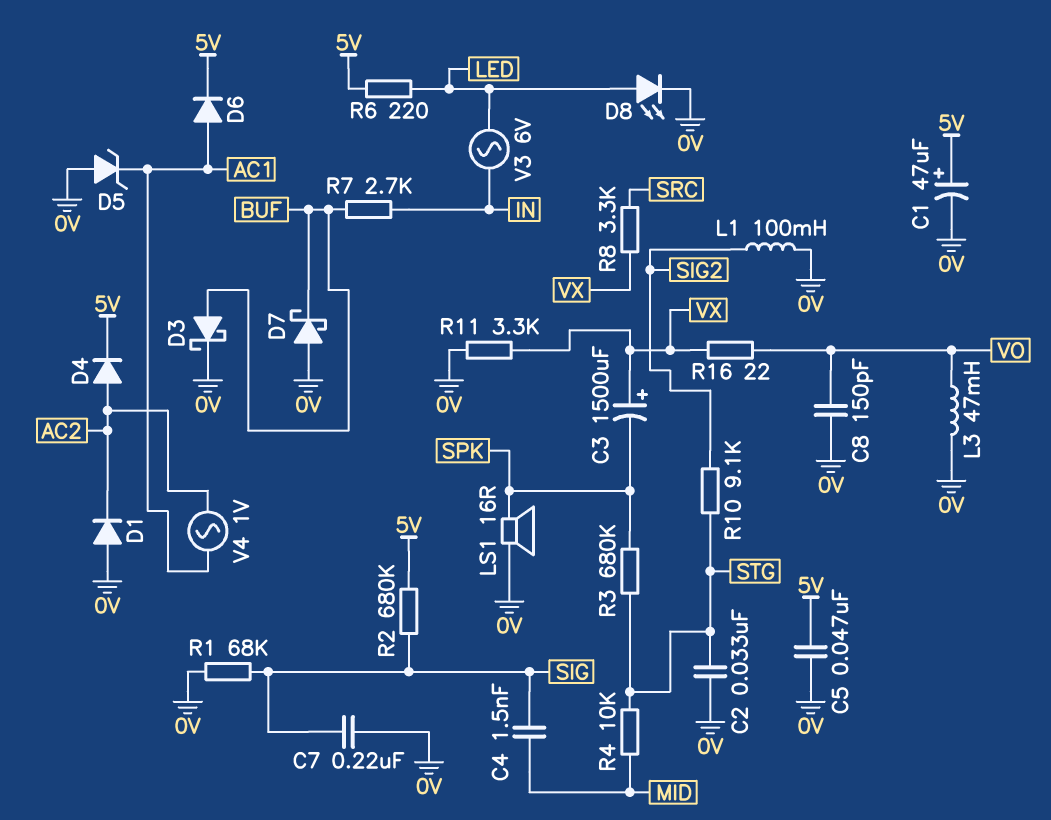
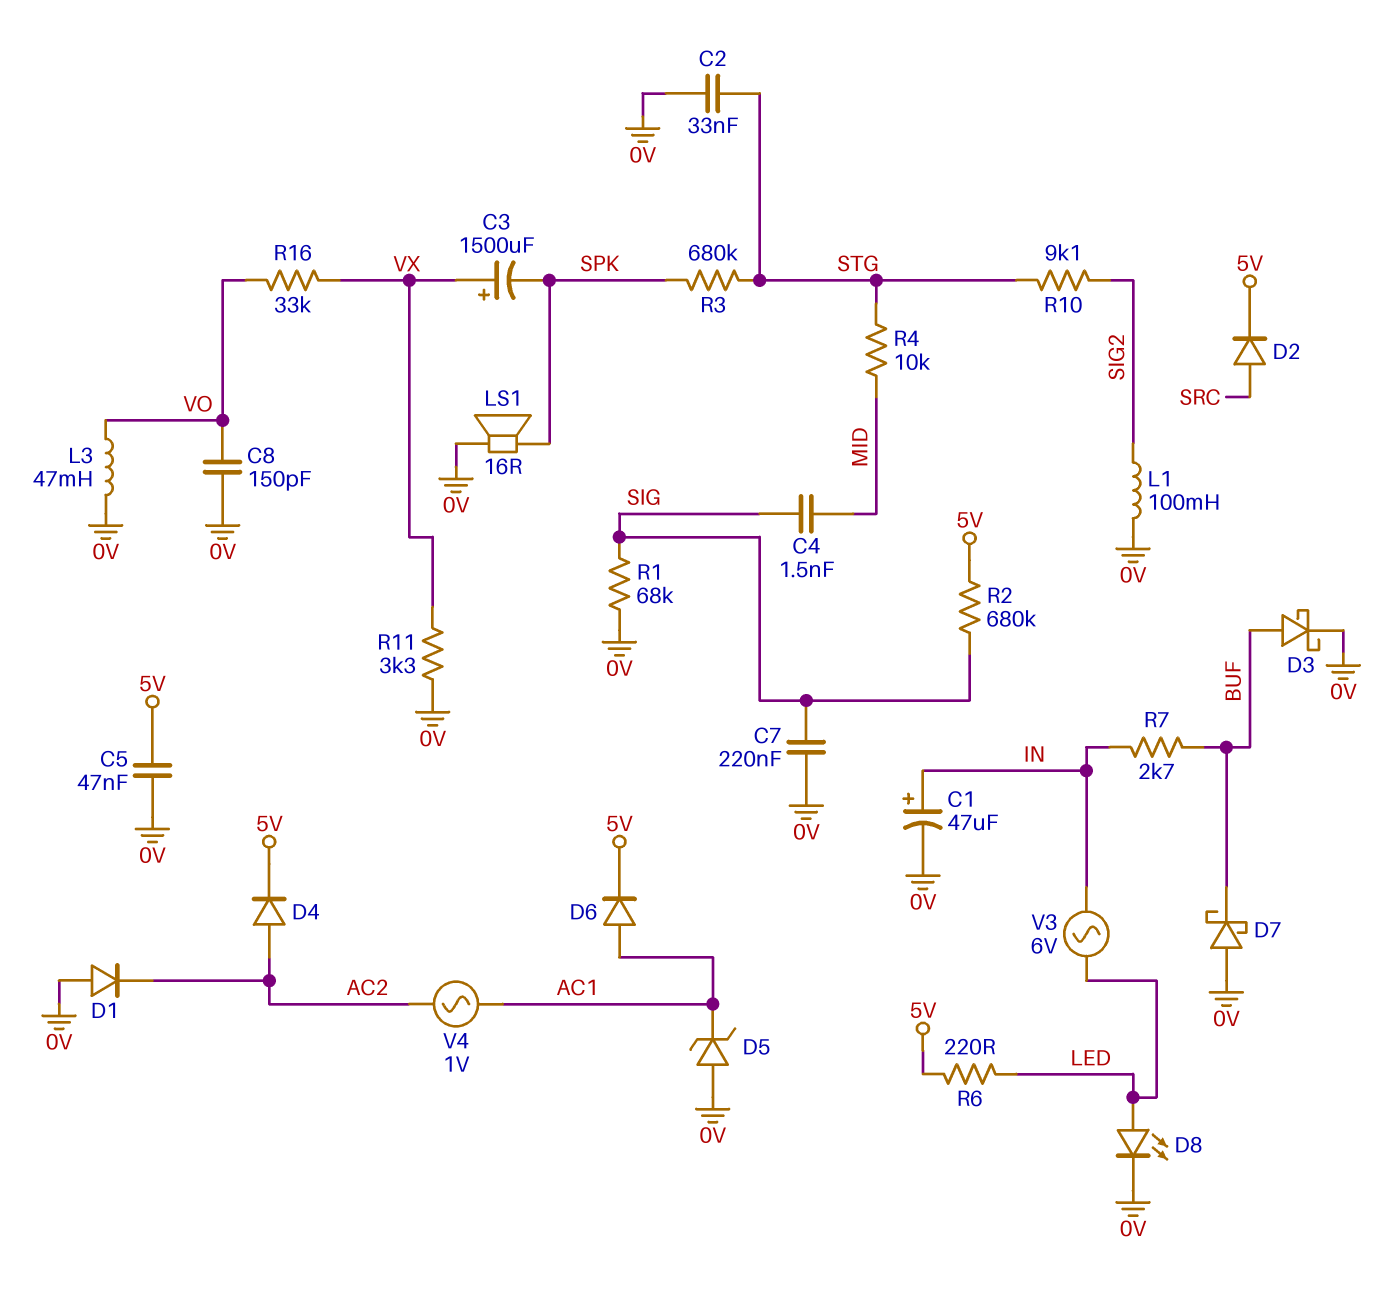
C1: 47uF (plus 5V, minus 0V) -> 47uF (plus IN, minus 0V)
D2: none -> diode (A SRC, K 5V)
R8: 3.3k (SRC, VX) -> none
R16: 22 (VO, VX) -> 33k (VO, VX)

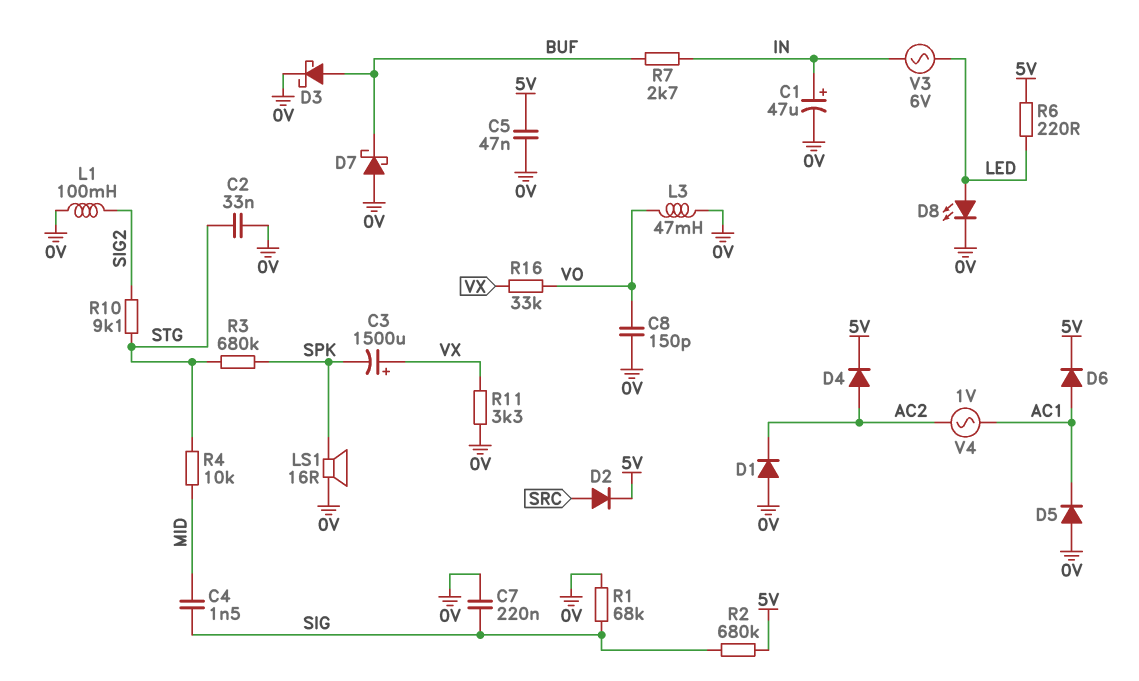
D5: zener (A 0V, K AC1) -> diode (A 0V, K AC1)

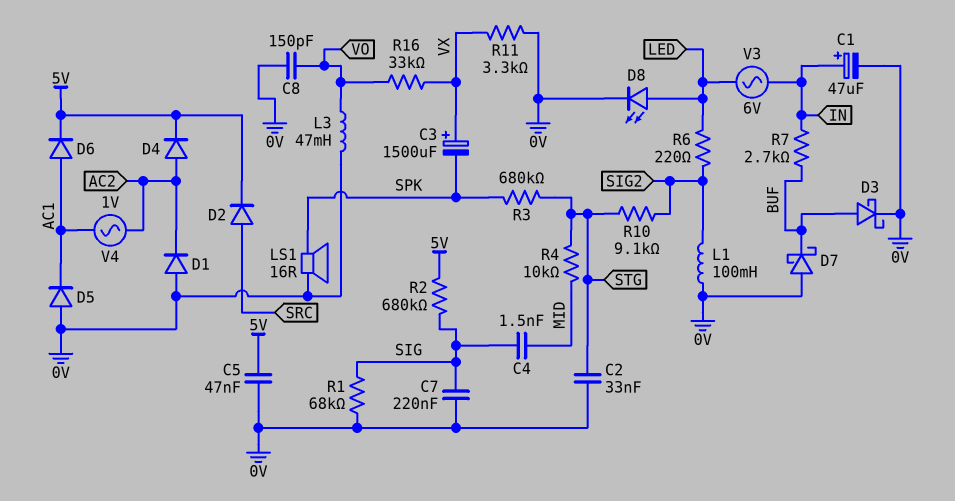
R6: 220 (5V, LED) -> 220 (LED, SIG2)

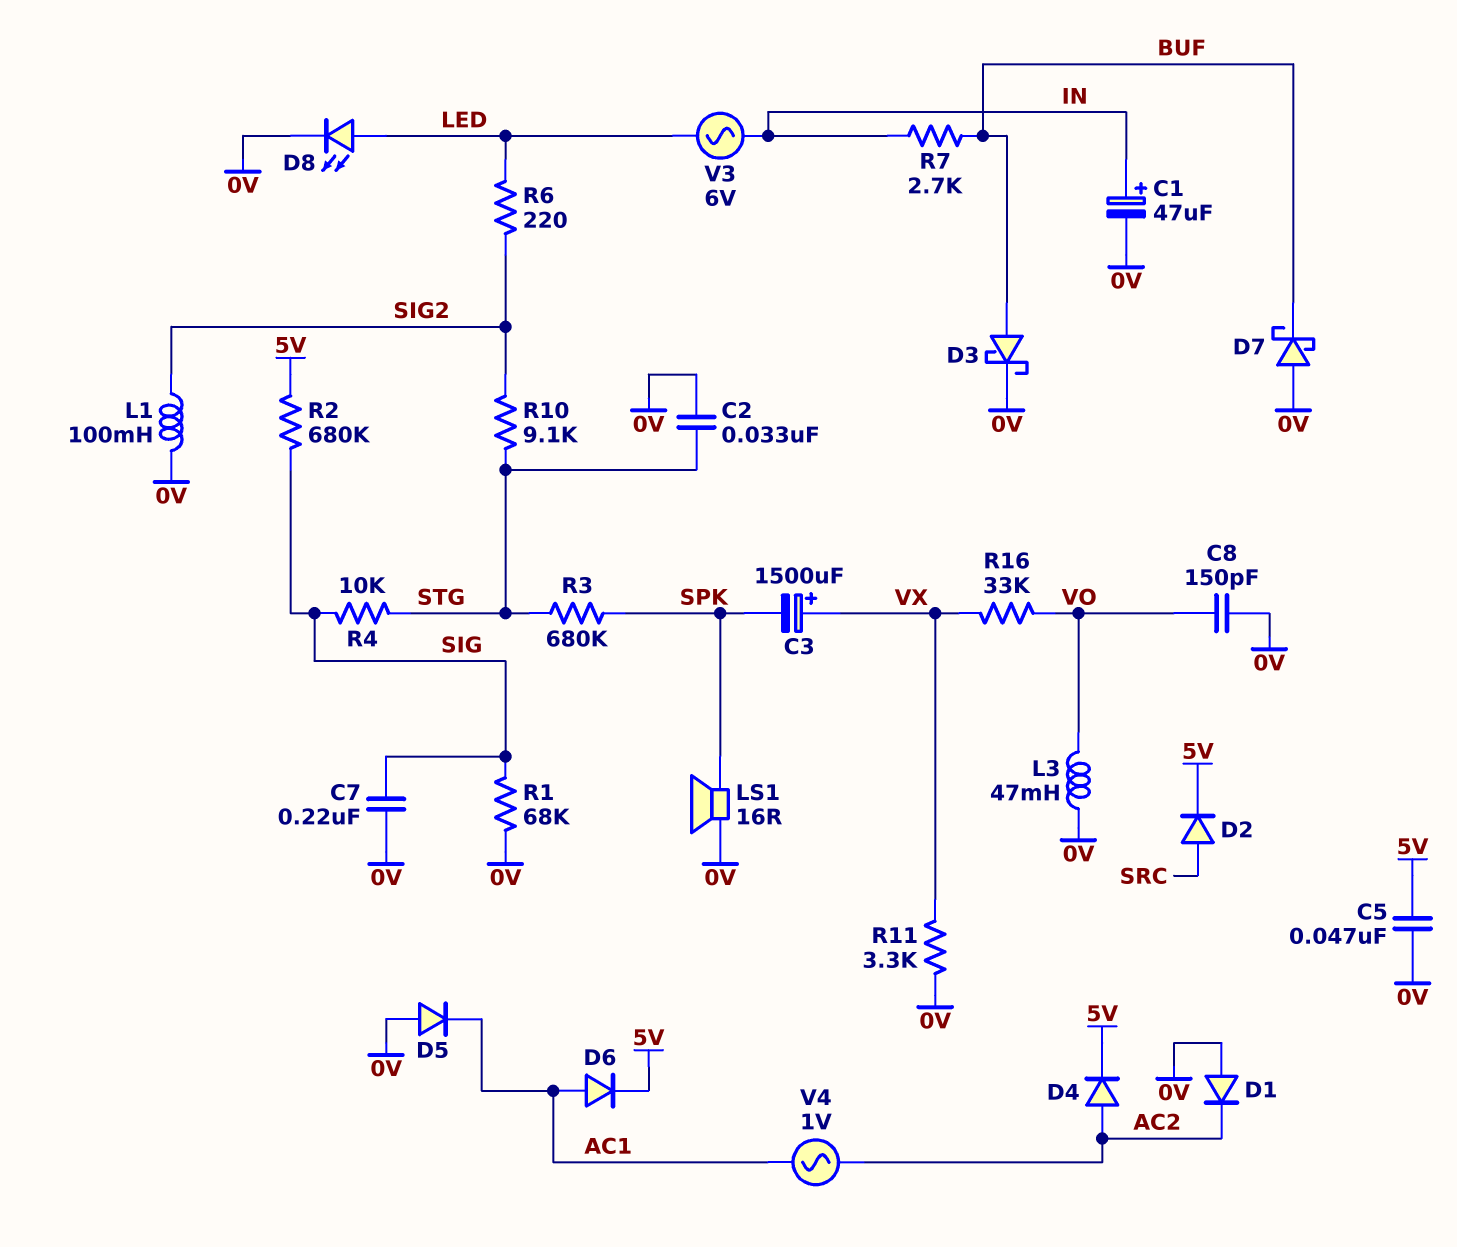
C4: 1.5nF (MID, SIG) -> none
R4: 10k (MID, STG) -> 10k (SIG, STG)

